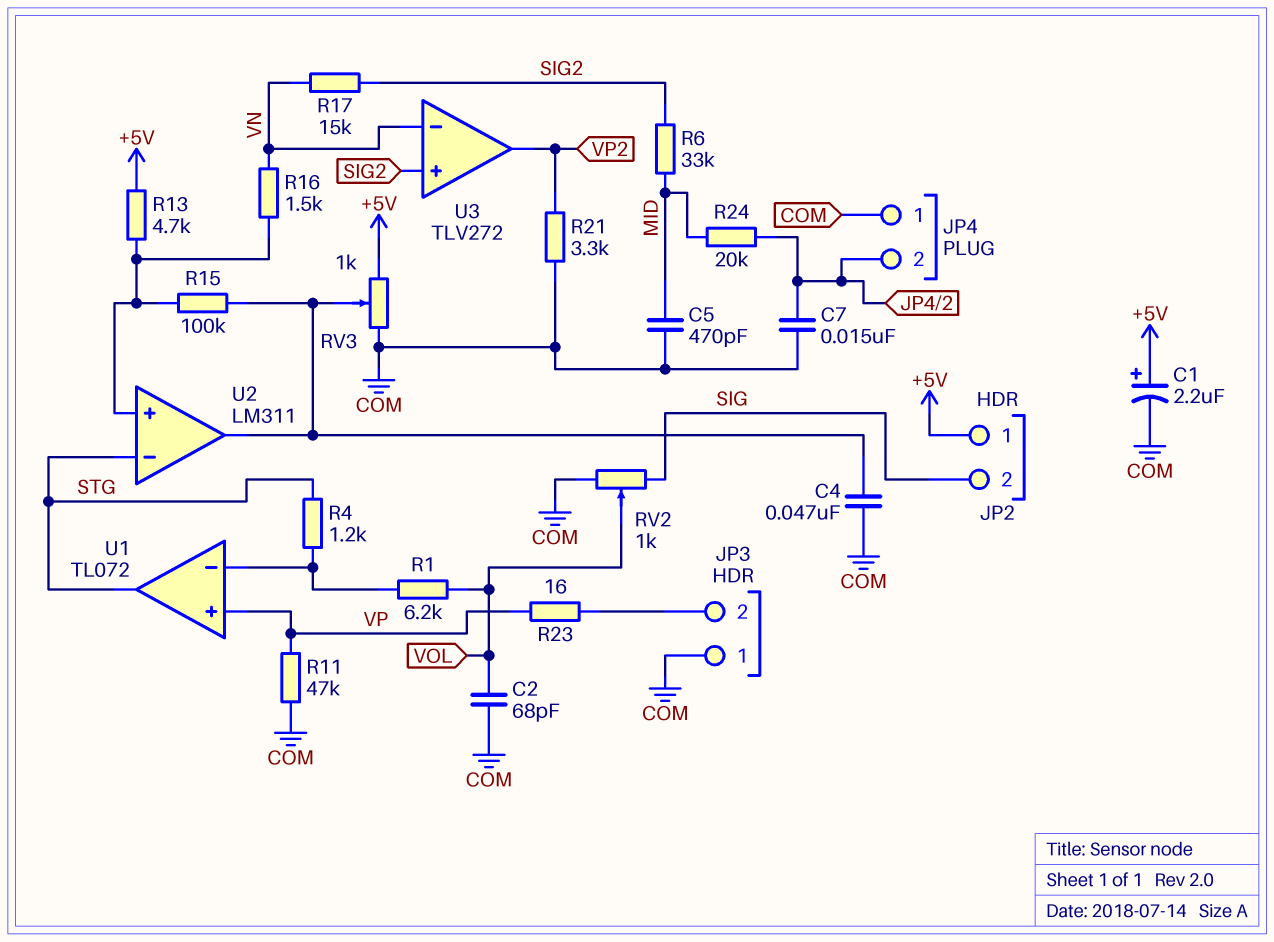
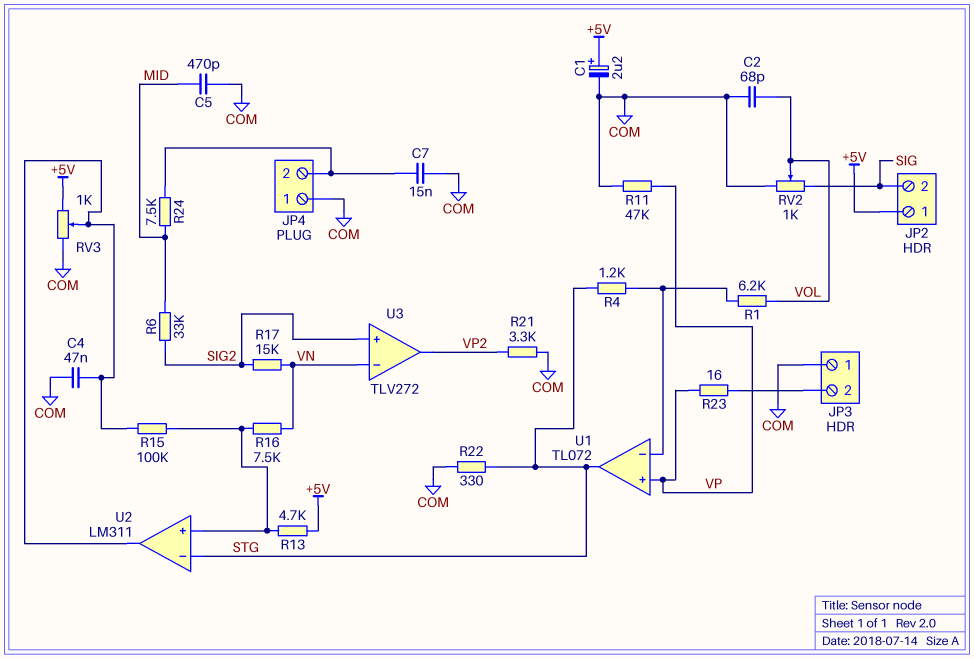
R16: 1.5k (U2/in+, VN) -> 7.5k (U2/in+, VN)
R22: none -> 330 (COM, STG)
R24: 20k (JP4/2, MID) -> 7.5k (JP4/2, MID)

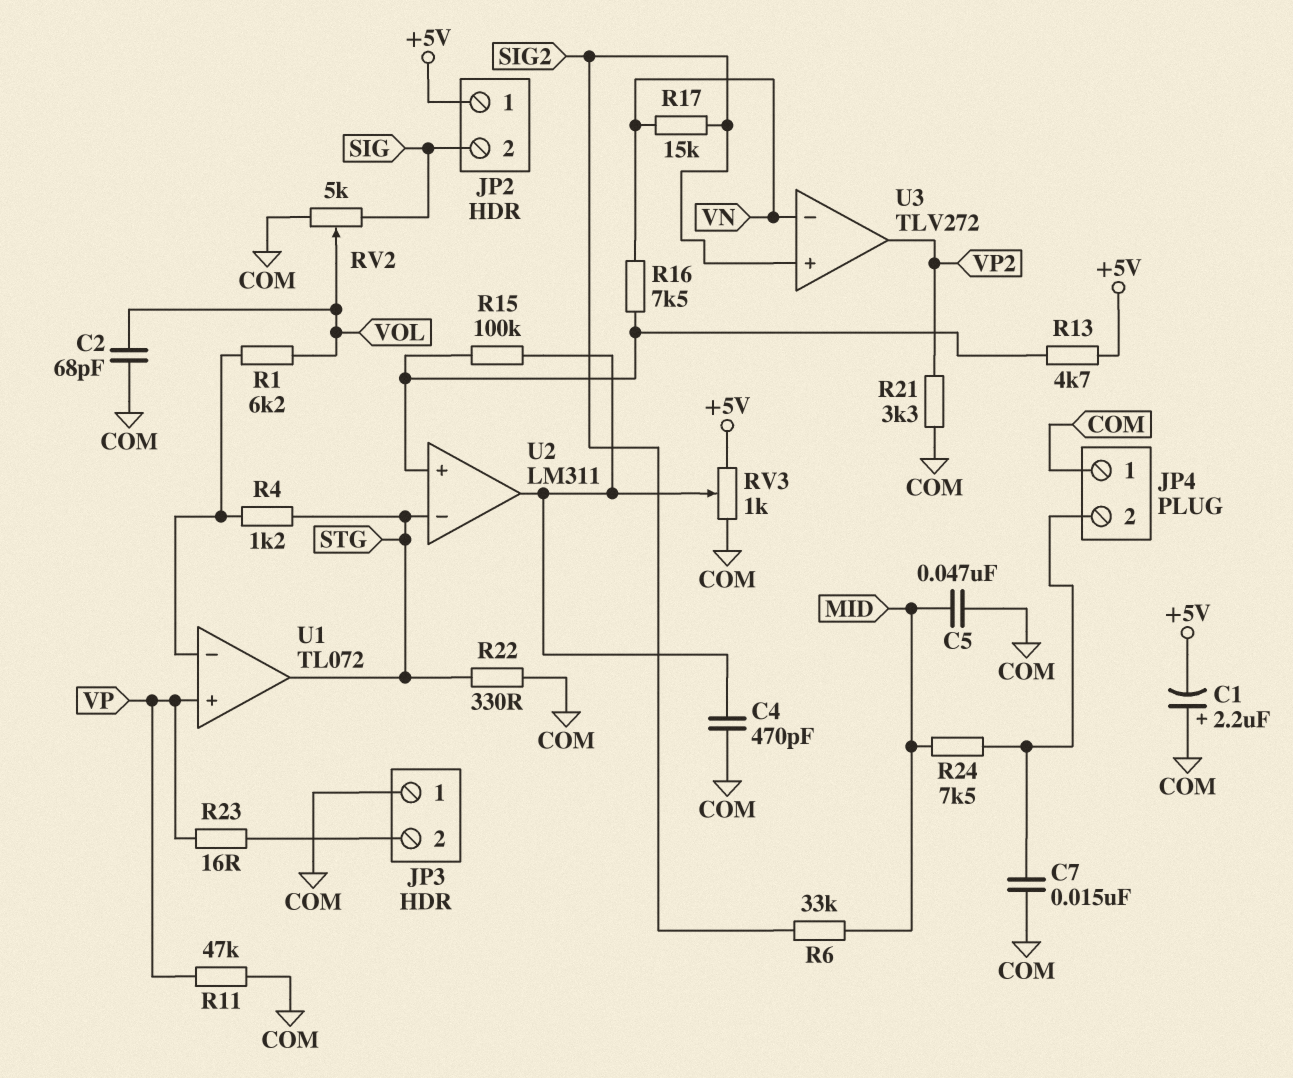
C1: 2.2uF (plus +5V, minus COM) -> 2.2uF (plus COM, minus +5V)
C4: 47nF (COM, U2/out) -> 470pF (COM, U2/out)
C5: 470pF (COM, MID) -> 47nF (COM, MID)
RV2: 1k (COM, SIG, wiper VOL) -> 5k (COM, SIG, wiper VOL)

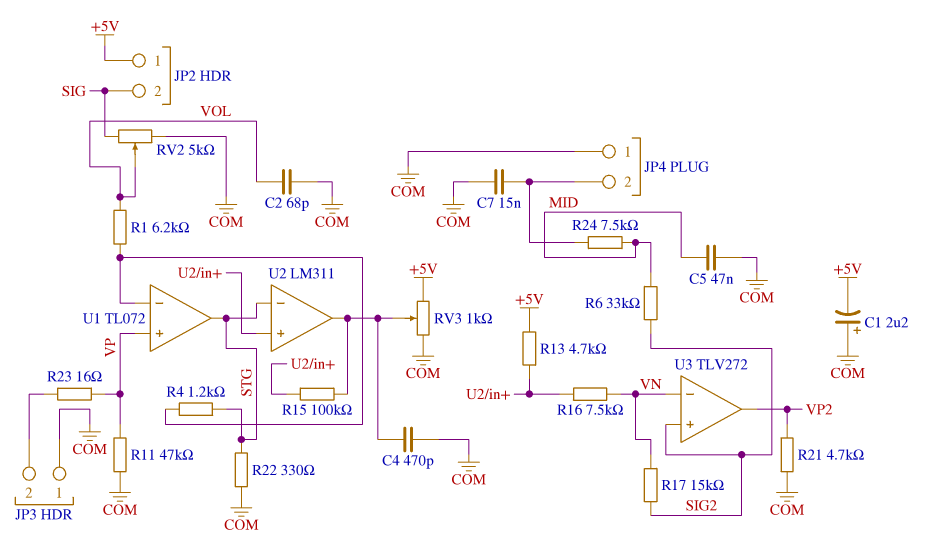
R21: 3.3k (COM, VP2) -> 4.7k (COM, VP2)

